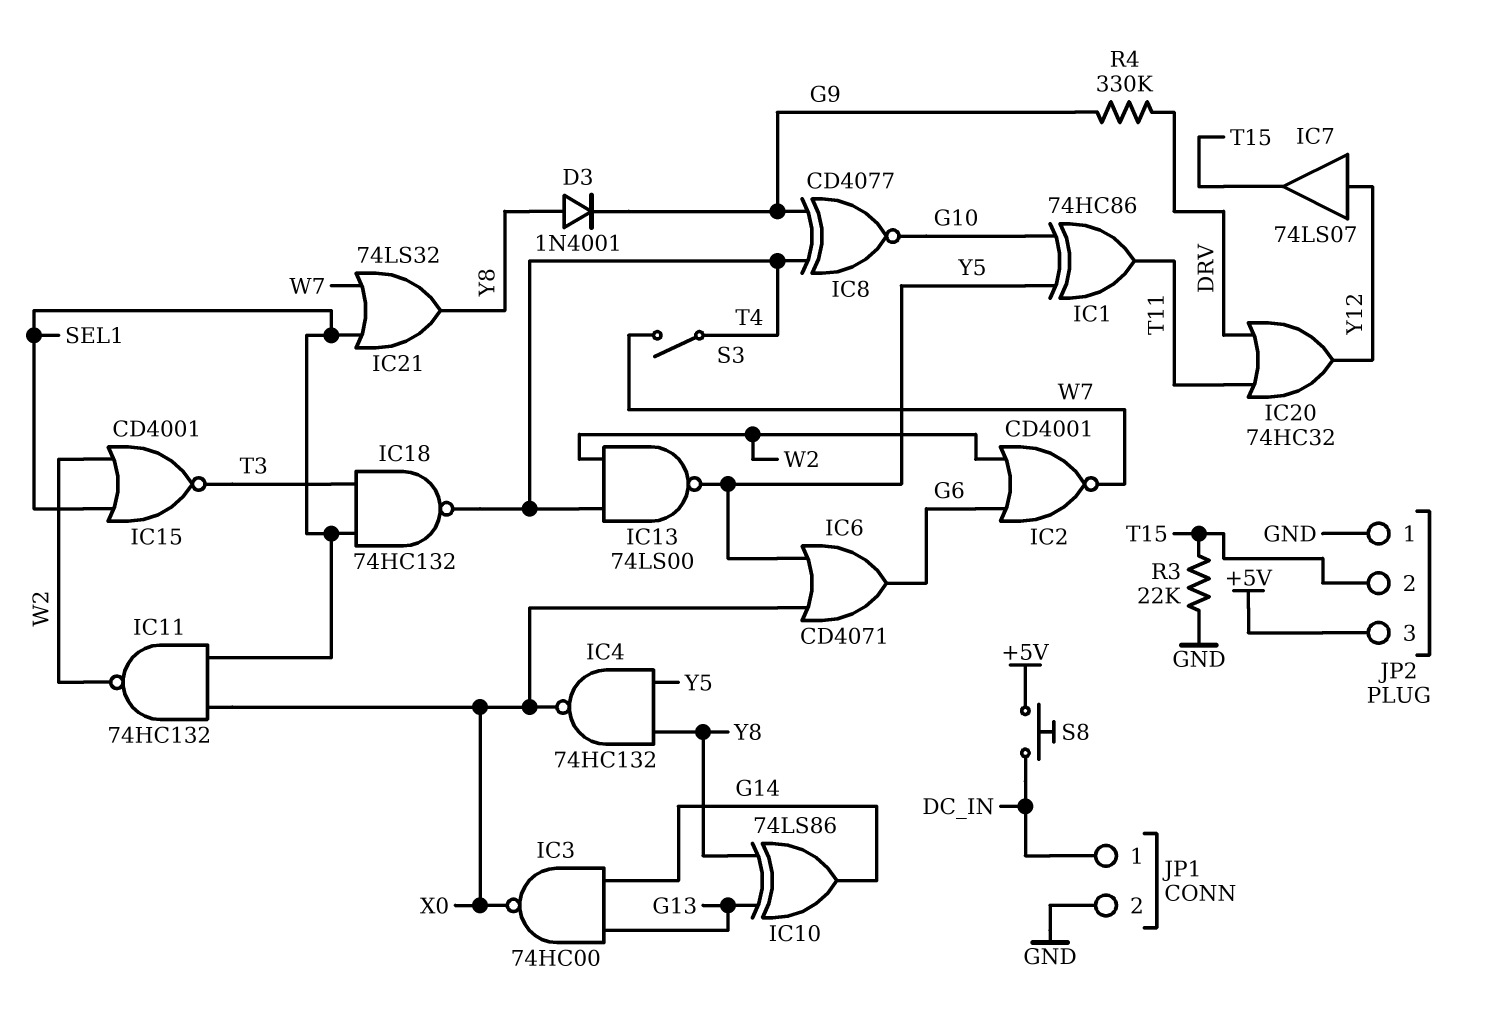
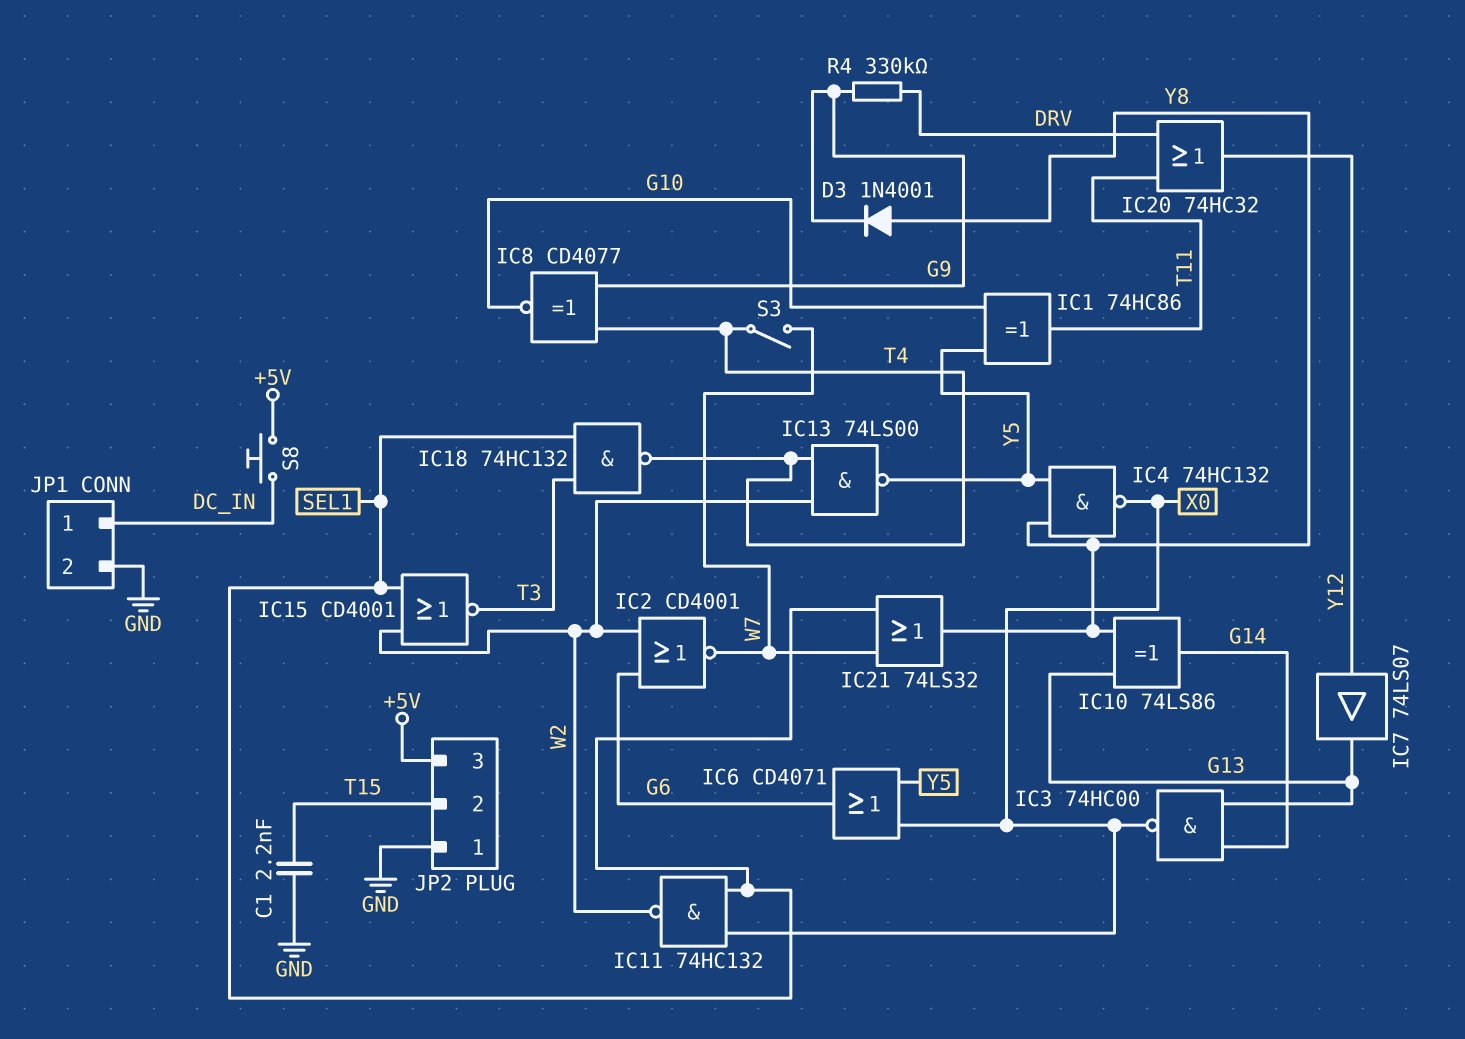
C1: none -> 2.2nF (GND, T15)
IC7: buffer 74LS07 (in Y12, out T15) -> buffer 74LS07 (in Y12, out G13)
R3: 22k (GND, T15) -> none

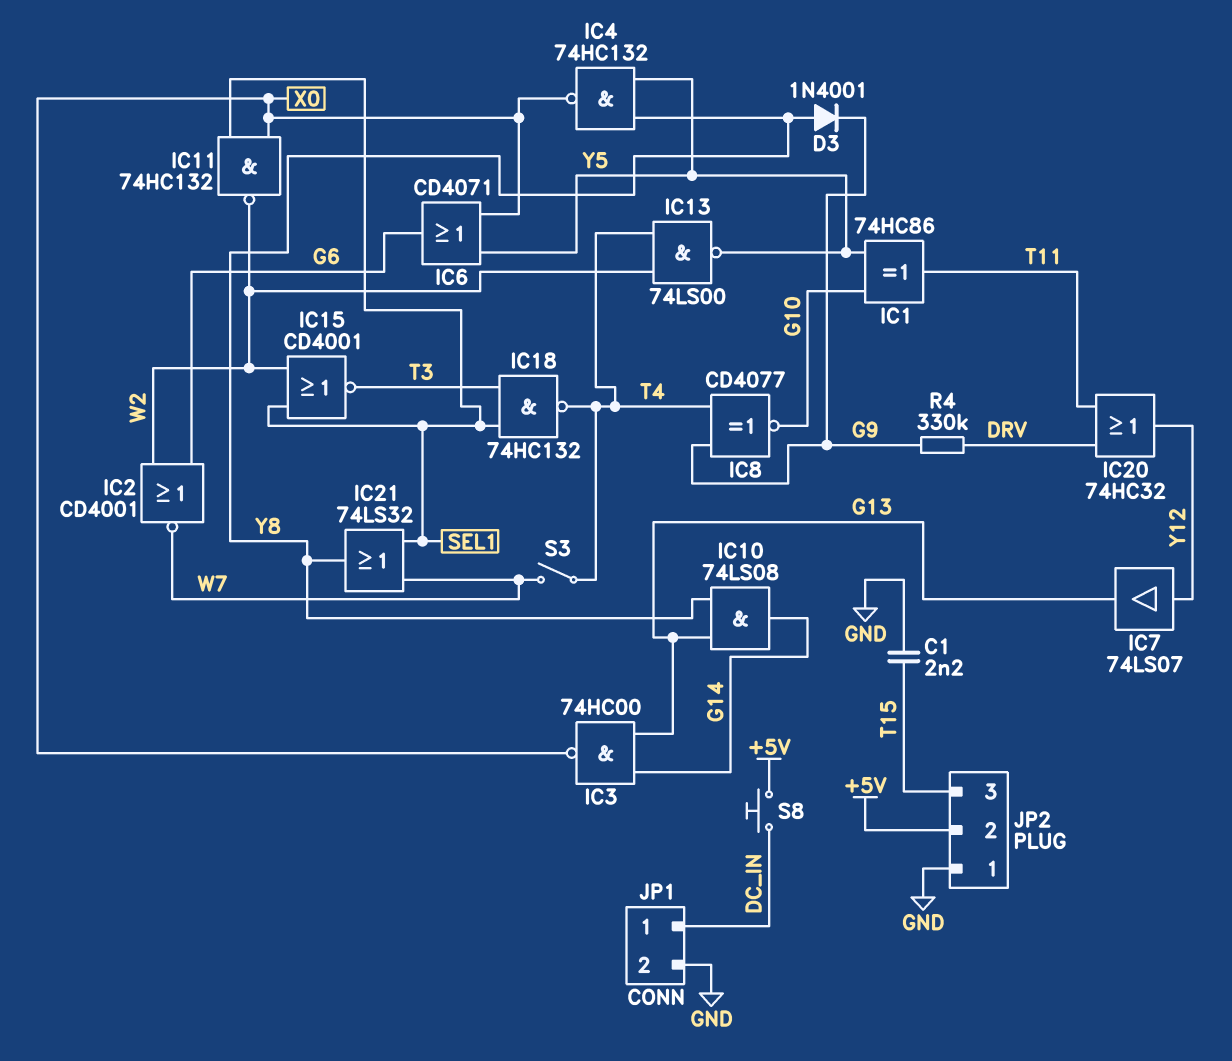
IC10: XOR 74LS86 (in G13, in Y8, out G14) -> AND 74LS08 (in G13, in Y8, out G14)
JP2 pin 2: T15 -> +5V
JP2 pin 3: +5V -> T15

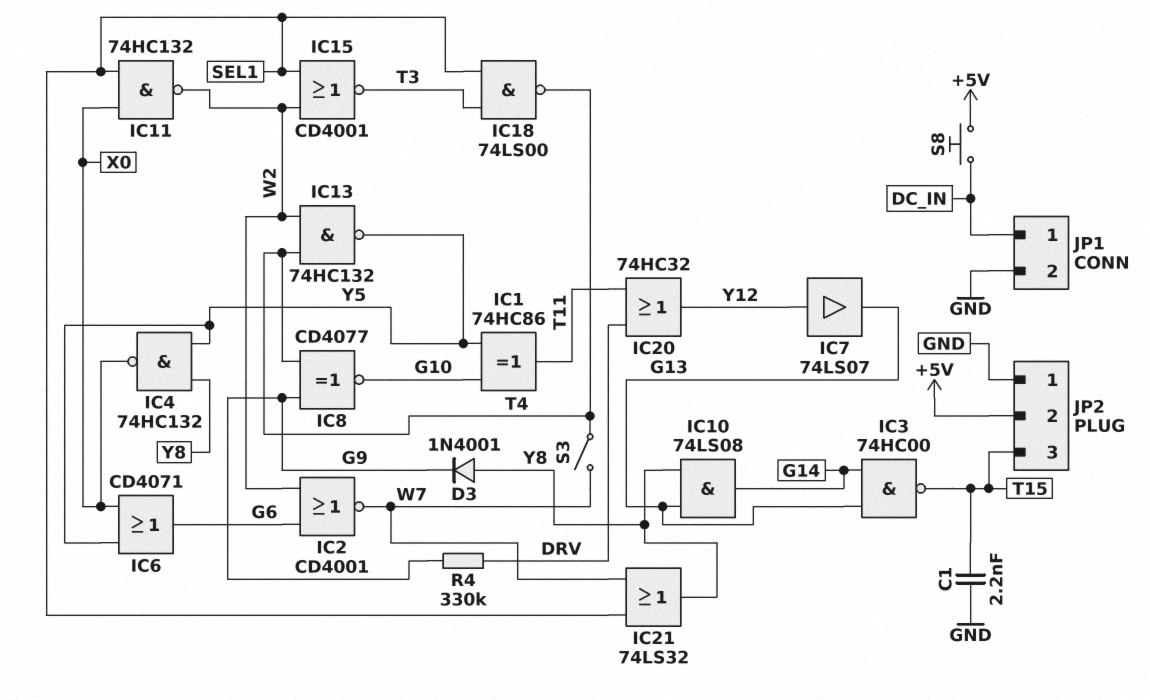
IC3: NAND 74HC00 (in G13, in G14, out X0) -> NAND 74HC00 (in G13, in G14, out T15)
IC13: NAND 74LS00 (in T4, in W2, out Y5) -> NAND 74HC132 (in T4, in W2, out Y5)
IC18: NAND 74HC132 (in SEL1, in T3, out T4) -> NAND 74LS00 (in SEL1, in T3, out T4)

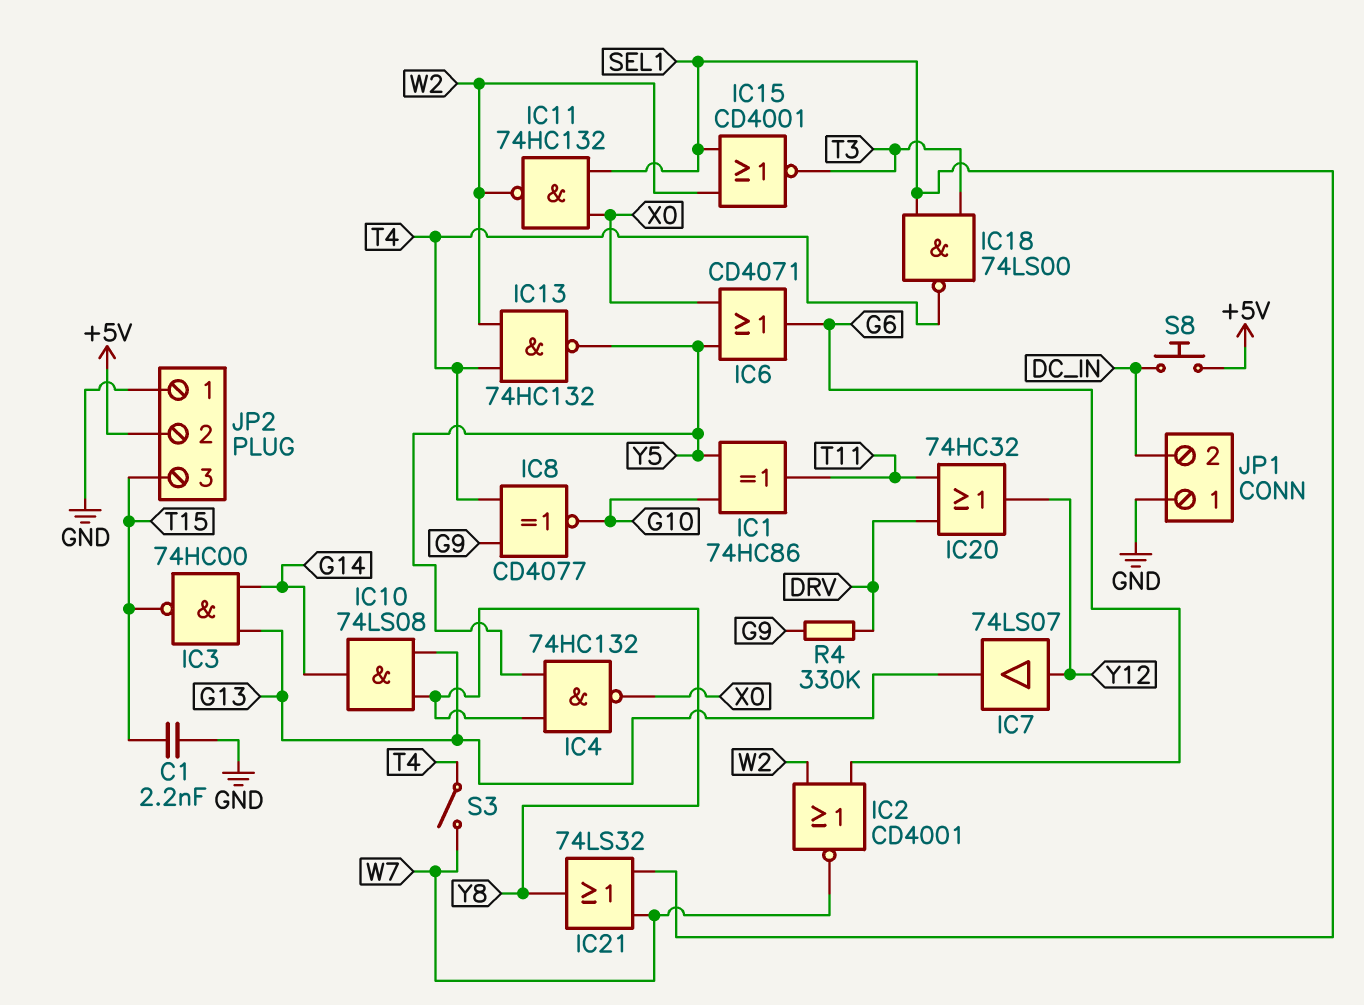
D3: diode 1N4001 (A Y8, K G9) -> none
JP1 pin 1: DC_IN -> GND
JP1 pin 2: GND -> DC_IN

